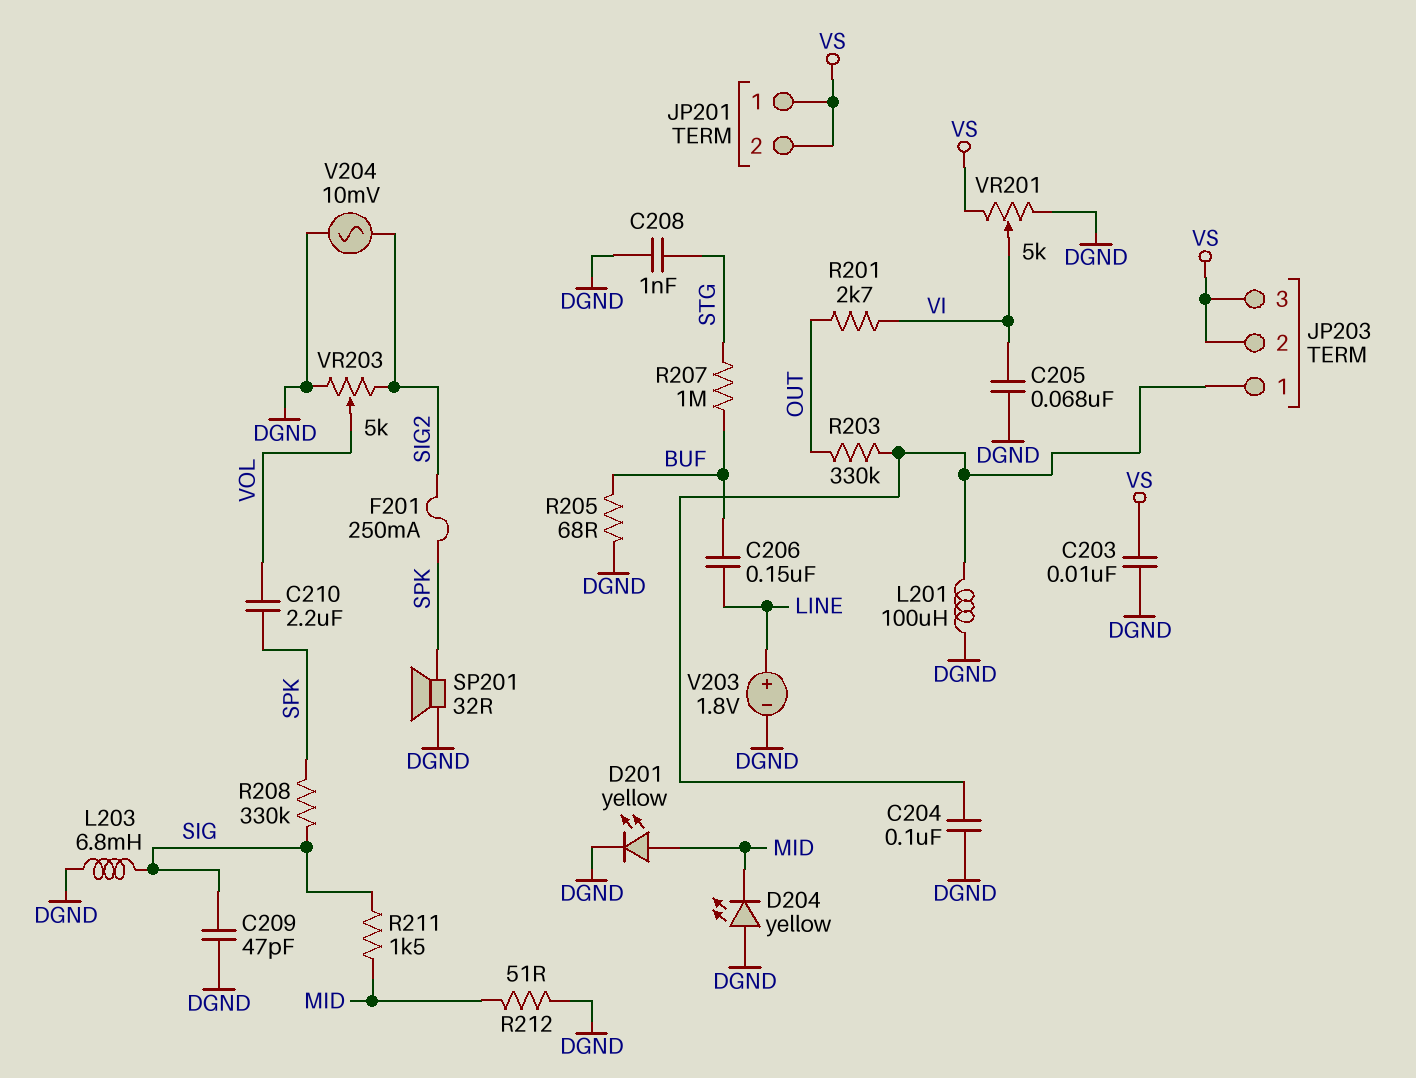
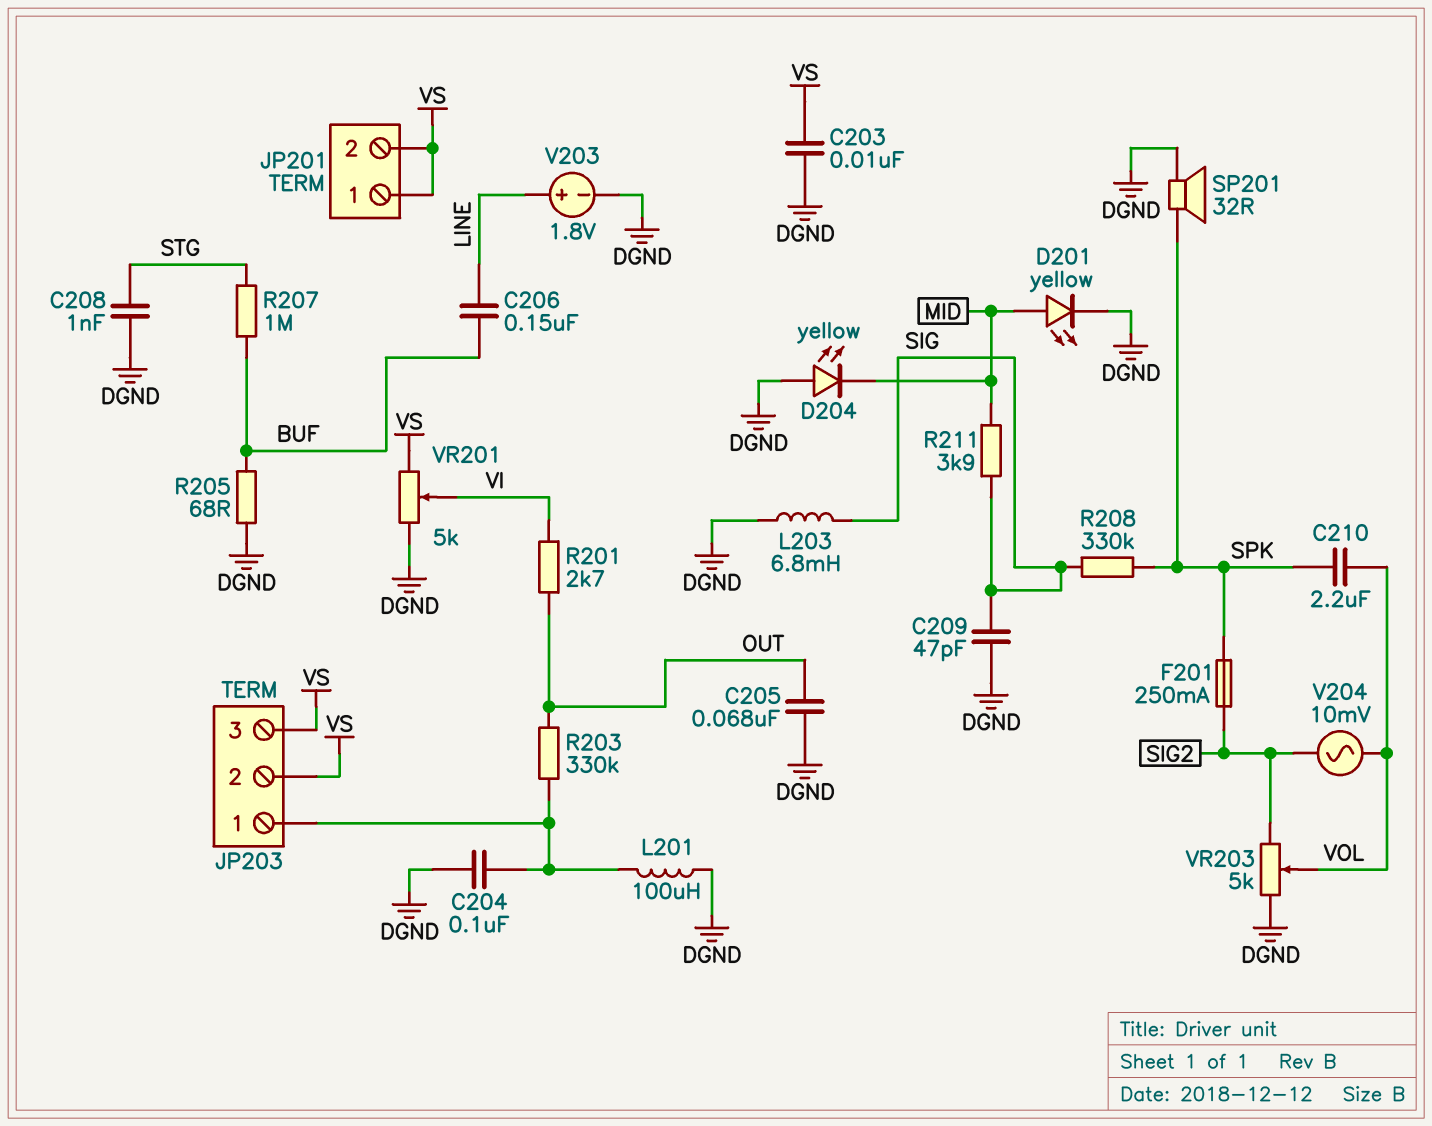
C205: 68nF (DGND, VI) -> 68nF (DGND, OUT)
R211: 1.5k (MID, SIG) -> 3.9k (MID, SIG)
R212: 51 (DGND, MID) -> none
V204: AC 10mV (DGND, SIG2) -> AC 10mV (SIG2, VOL)

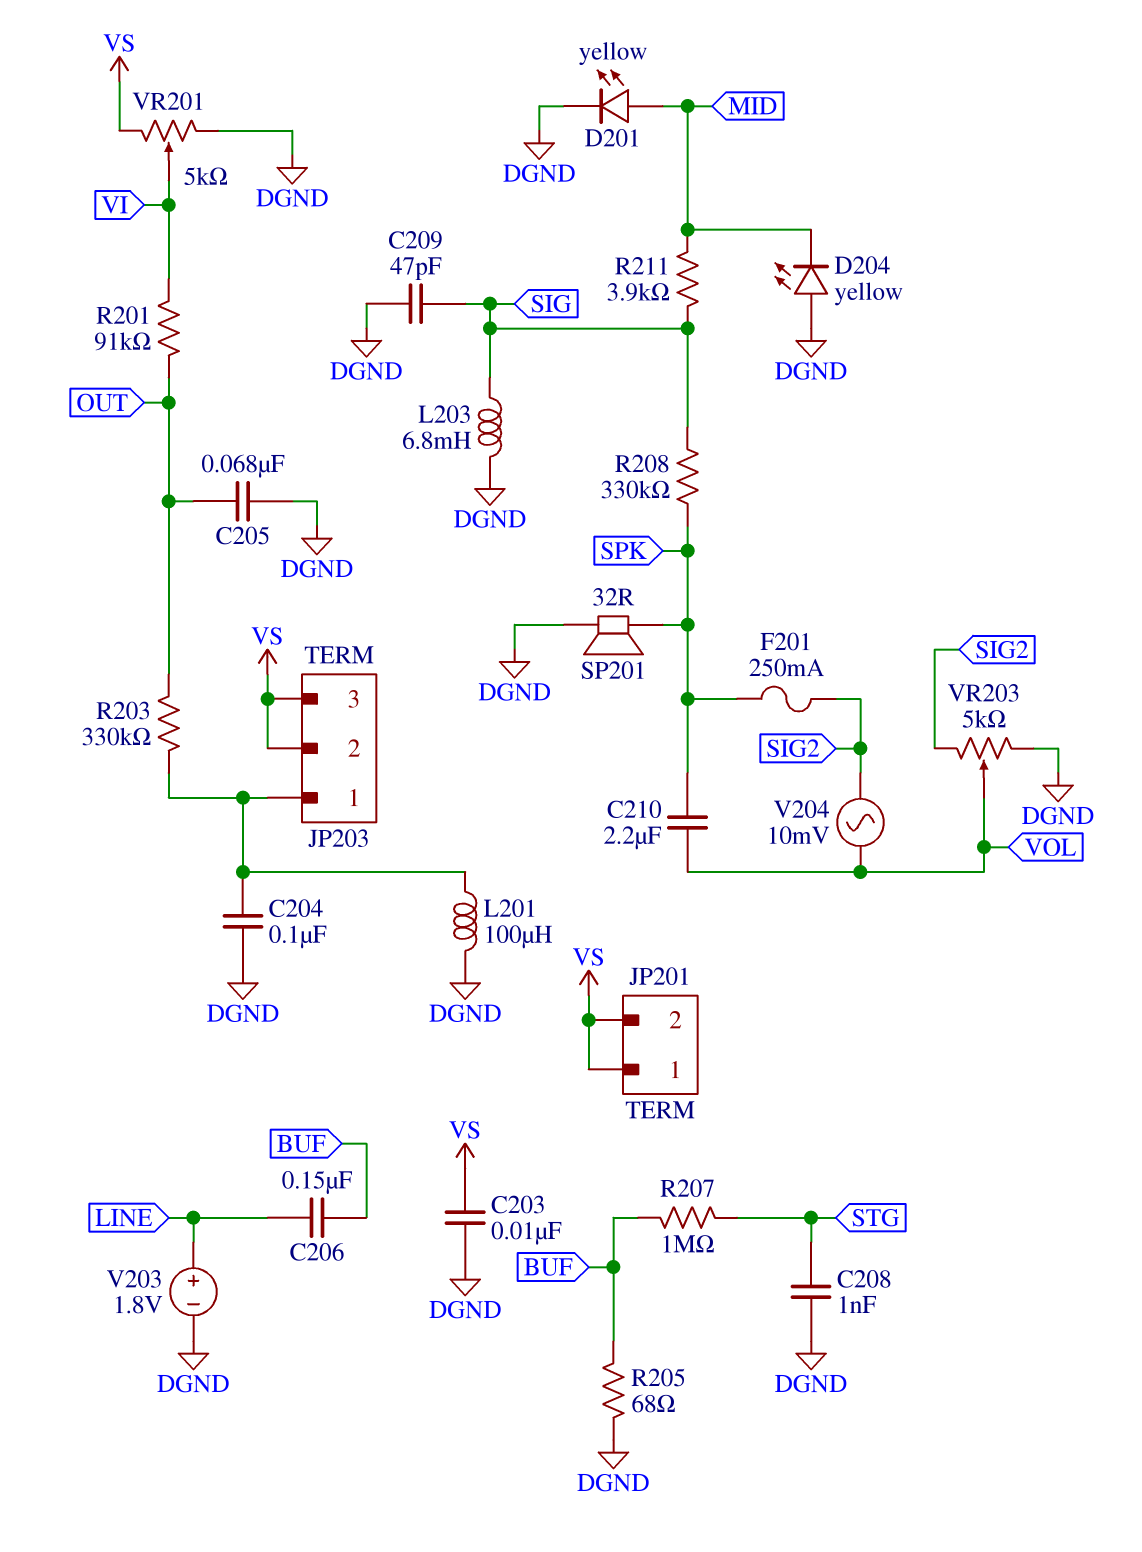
R201: 2.7k (OUT, VI) -> 91k (OUT, VI)

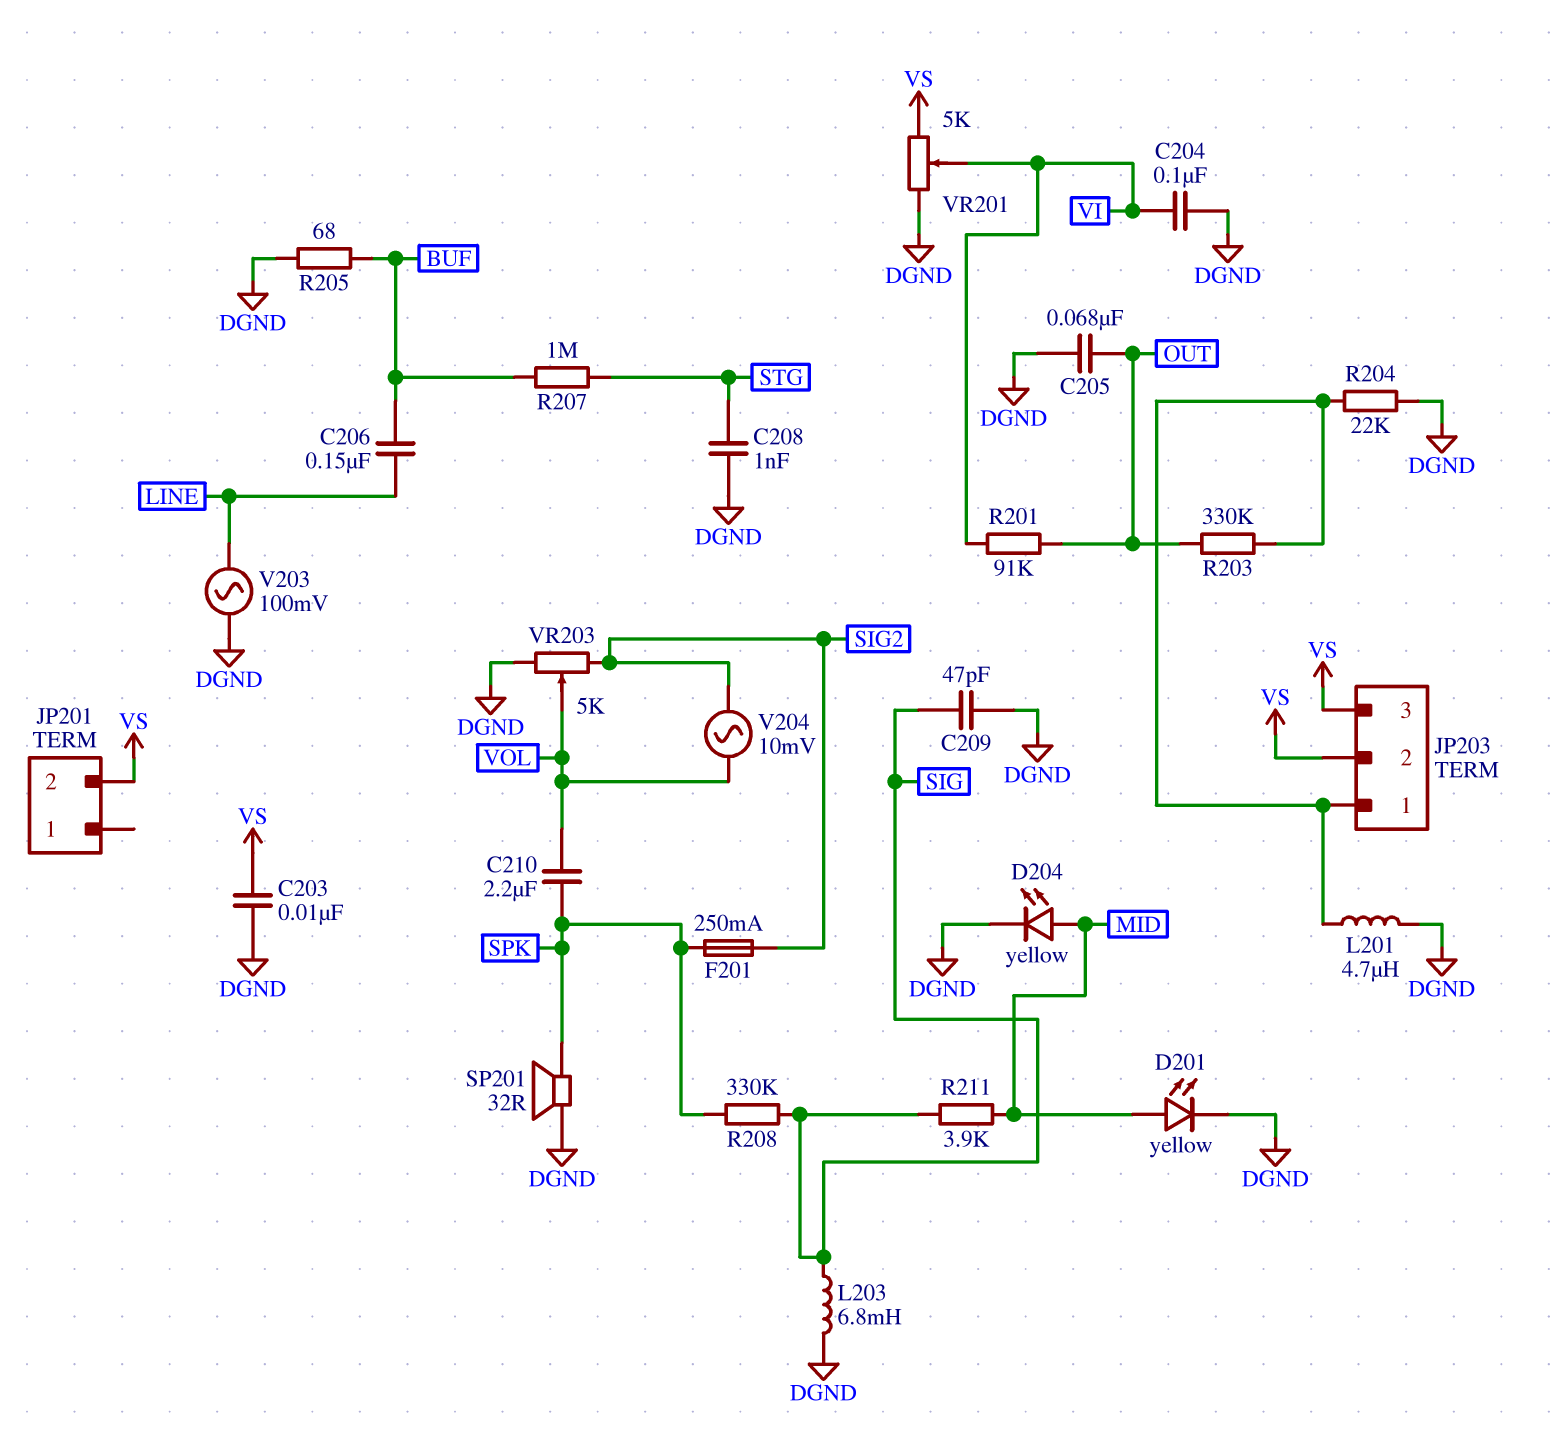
C204: 100nF (DGND, JP203/1) -> 100nF (DGND, VI)
D204: LED yellow (A DGND, K MID) -> LED yellow (A MID, K DGND)
JP201 pin 1: VS -> none
L201: 100uH (DGND, JP203/1) -> 4.7uH (DGND, JP203/1)
R204: none -> 22k (DGND, JP203/1)
V203: 1.8V (plus LINE, minus DGND) -> AC 100mV (DGND, LINE)

